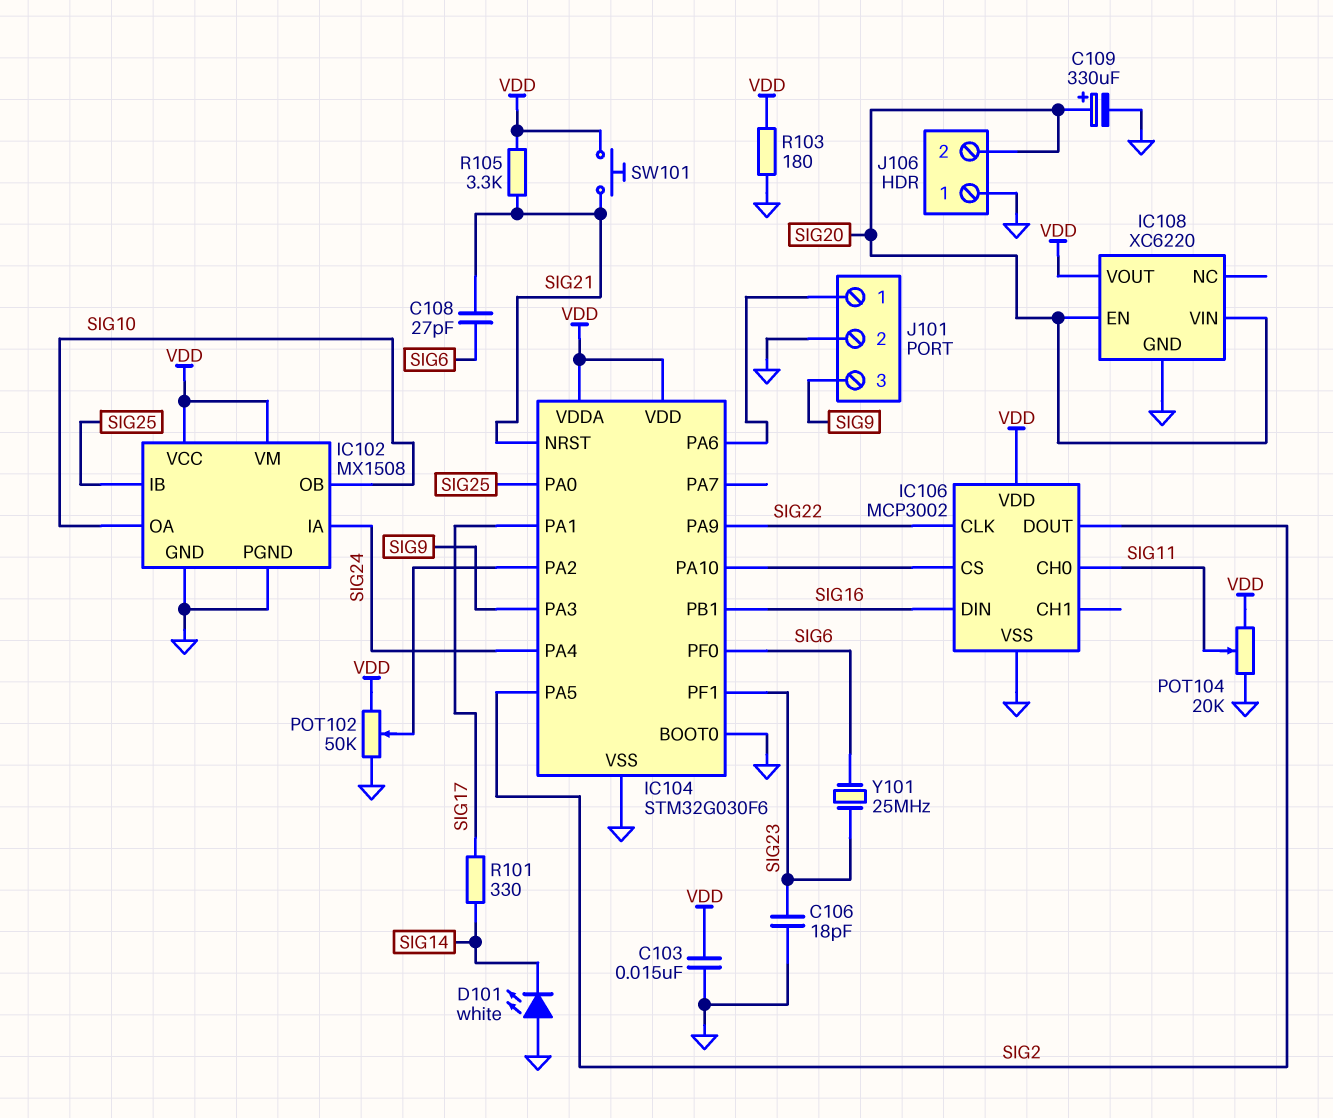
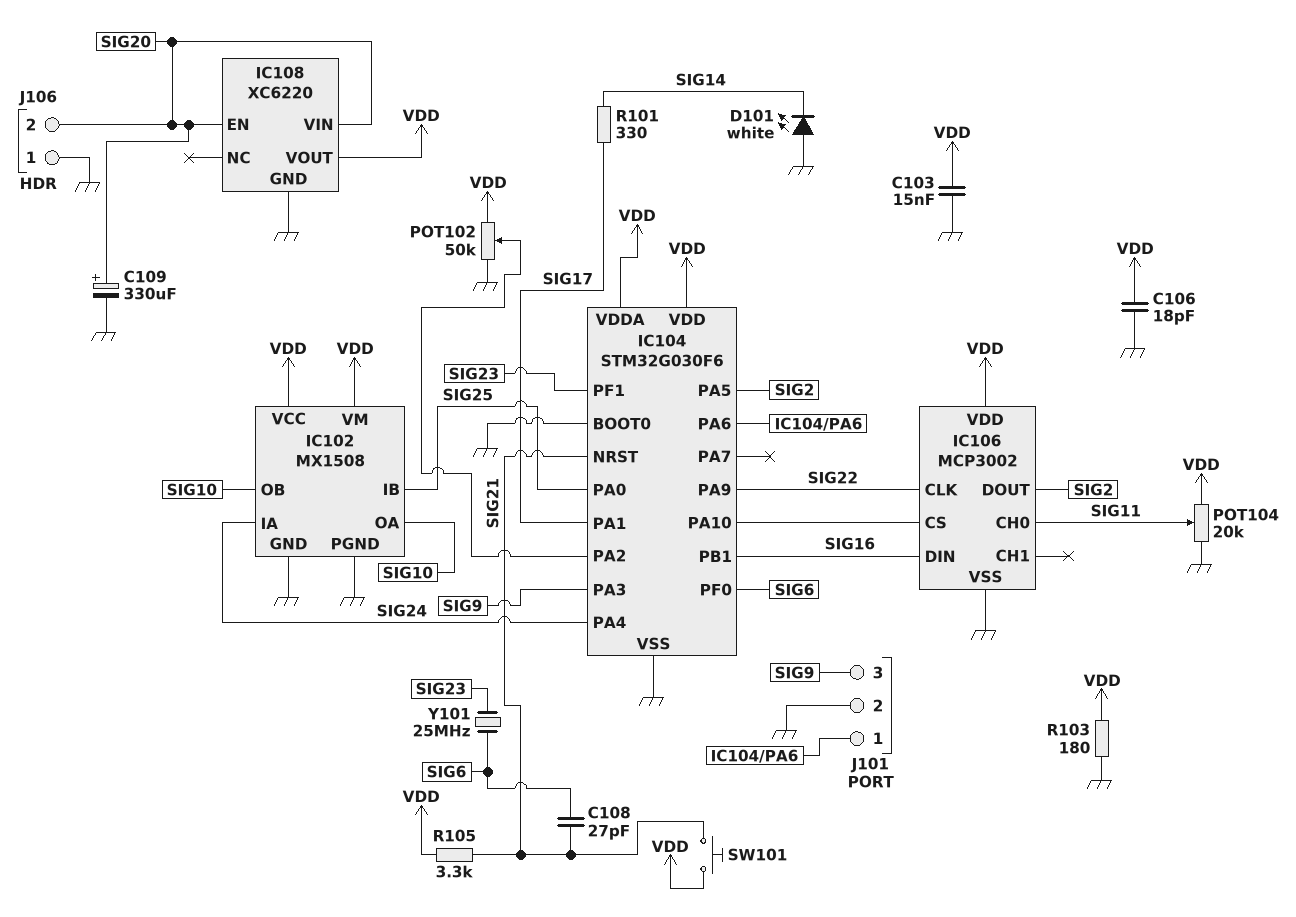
C106: 18pF (GND, SIG23) -> 18pF (GND, VDD)

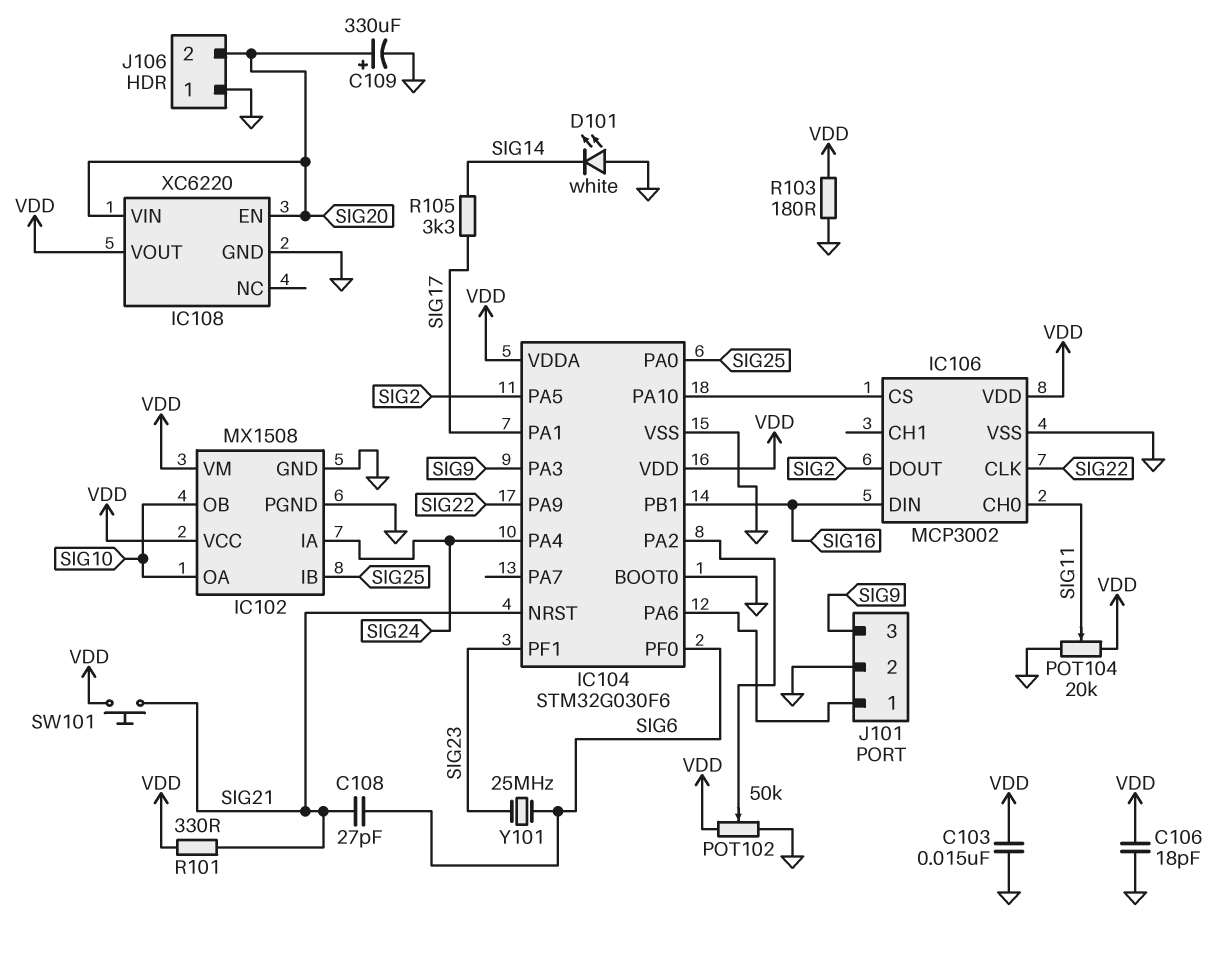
R101: 330 (SIG14, SIG17) -> 330 (SIG21, VDD)
R105: 3.3k (SIG21, VDD) -> 3.3k (SIG14, SIG17)

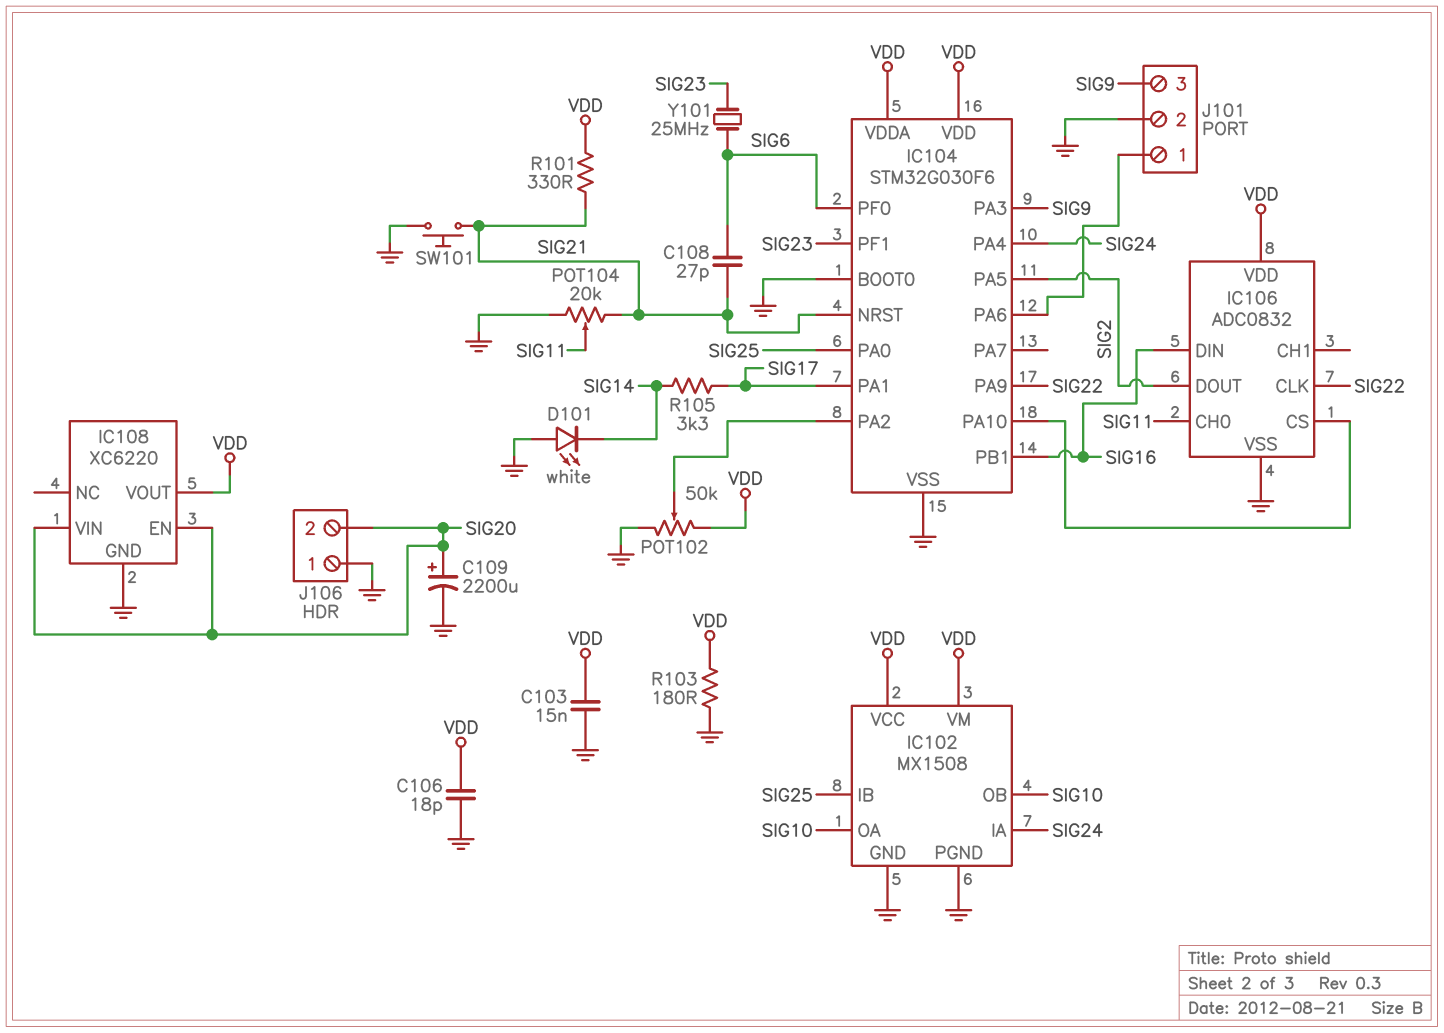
C109: 330uF (plus SIG20, minus GND) -> 2200uF (plus SIG20, minus GND)
IC106: MCP3002 -> ADC0832
POT104: 20k (GND, VDD, wiper SIG11) -> 20k (GND, SIG21, wiper SIG11)
SW101: button (SIG21, VDD) -> button (GND, SIG21)

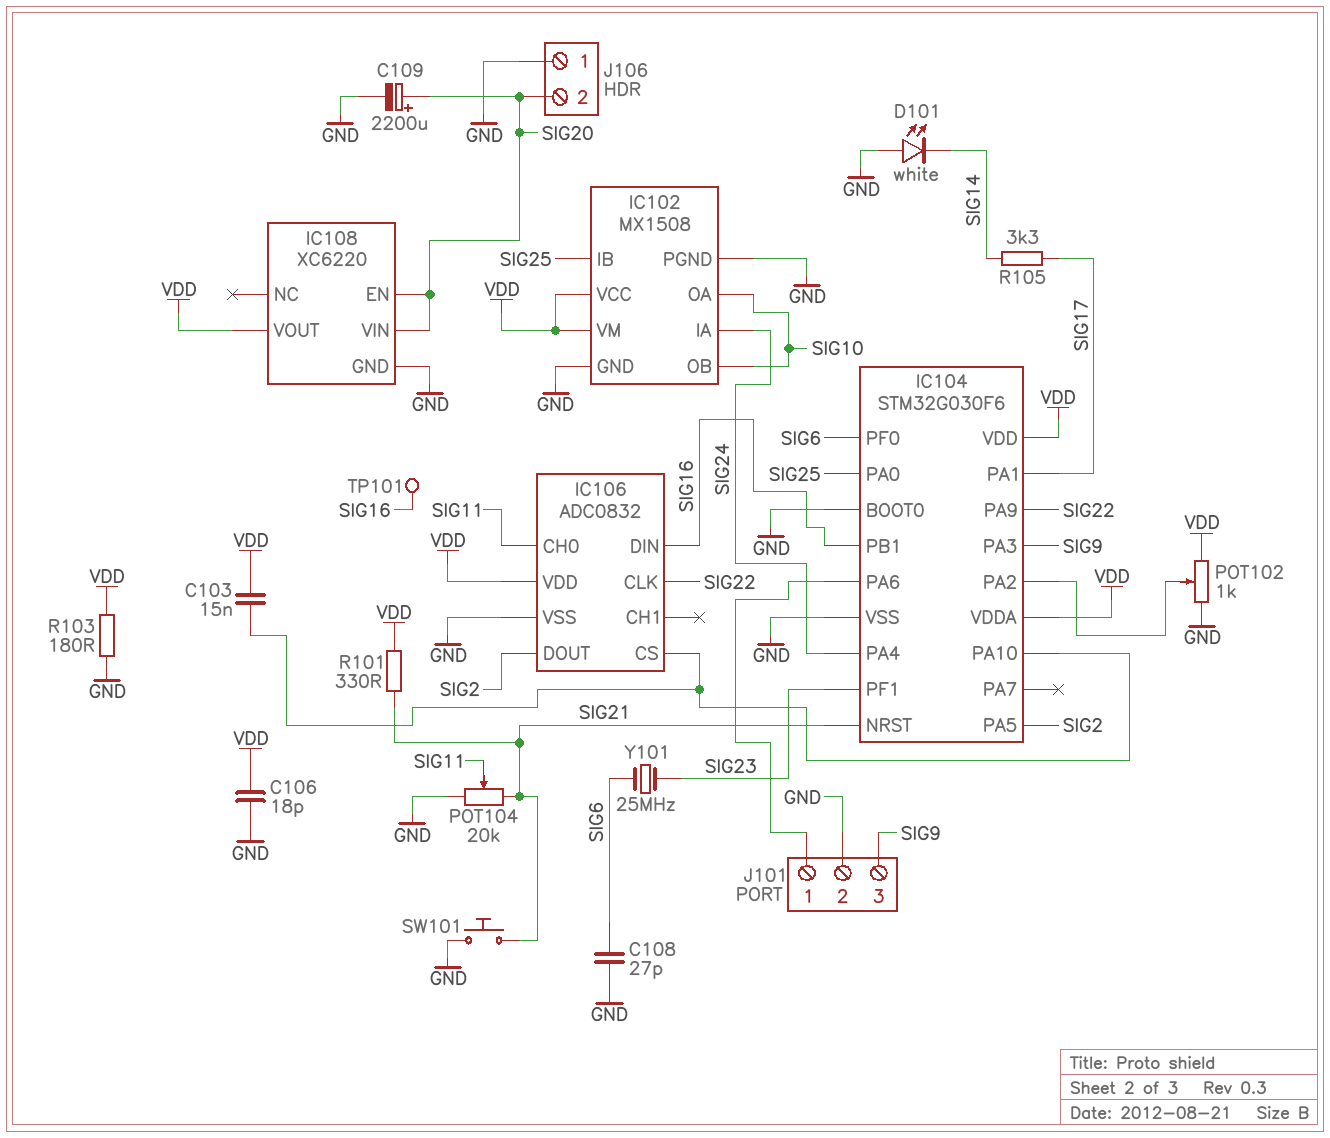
C103: 15nF (GND, VDD) -> 15nF (IC104/PA10, VDD)
C108: 27pF (SIG6, SIG21) -> 27pF (GND, SIG6)
POT102: 50k (GND, VDD, wiper IC104/PA2) -> 1k (GND, VDD, wiper IC104/PA2)
TP101: none -> test point (SIG16)

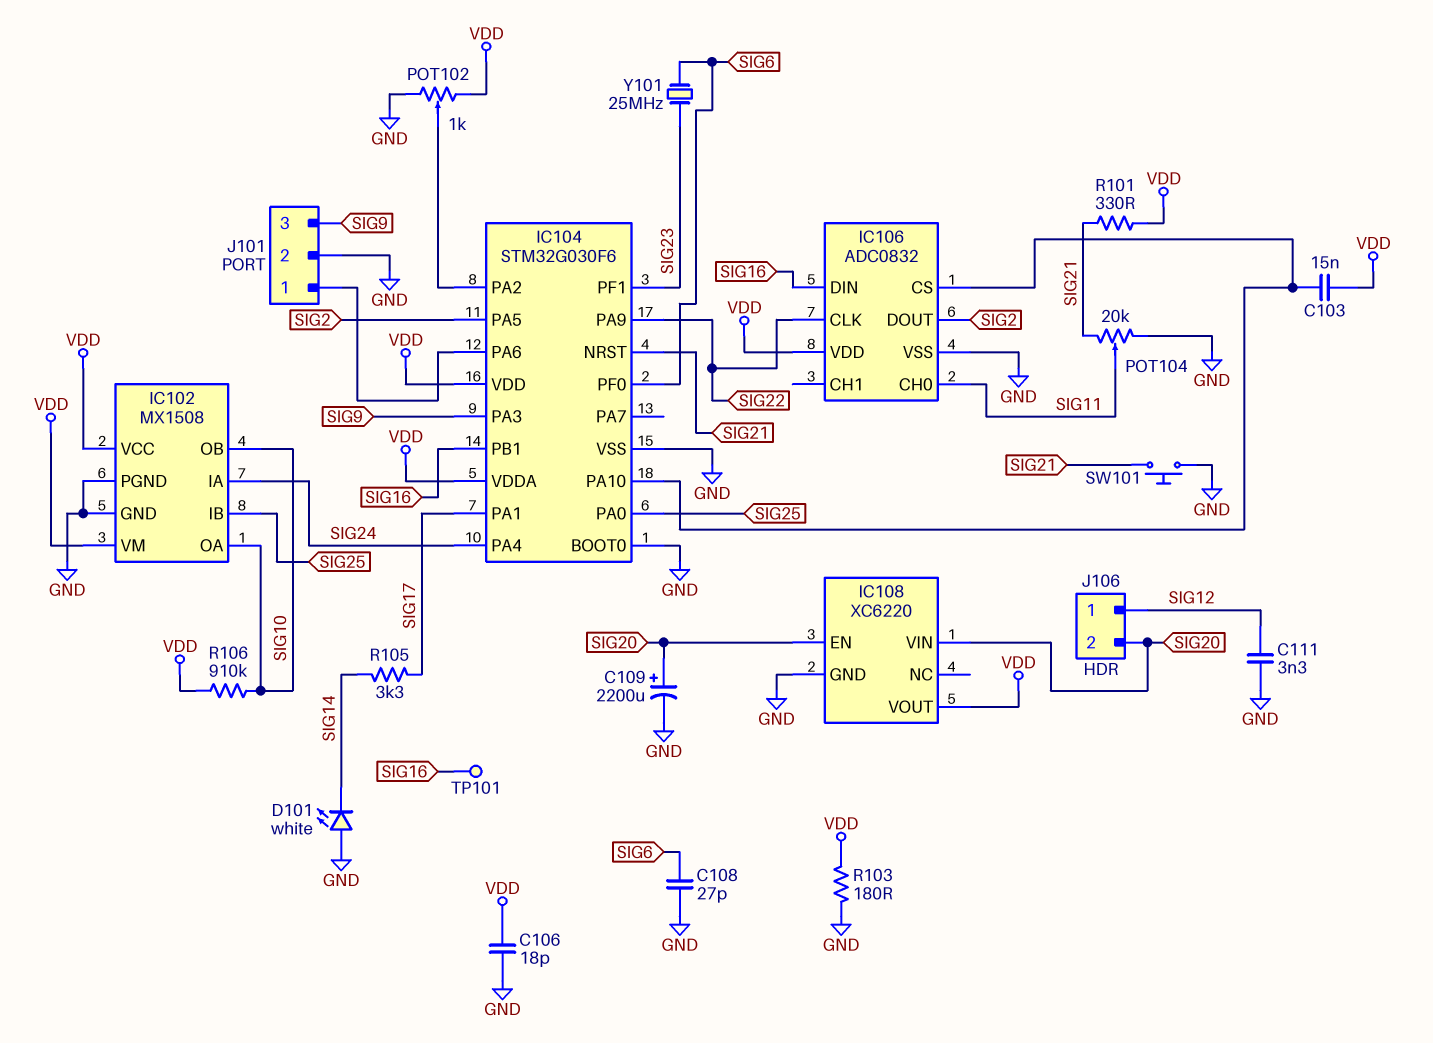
C111: none -> 3.3nF (GND, SIG12)
J106 pin 1: GND -> SIG12
R106: none -> 910k (SIG10, VDD)

